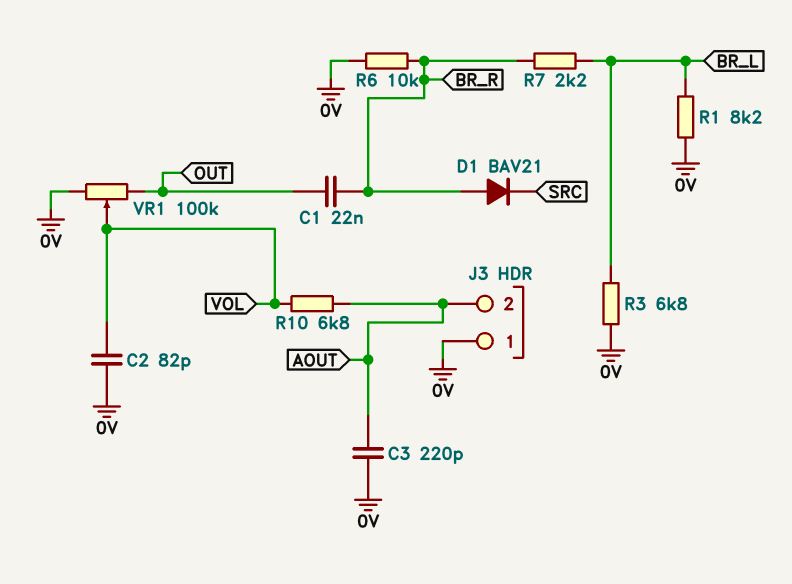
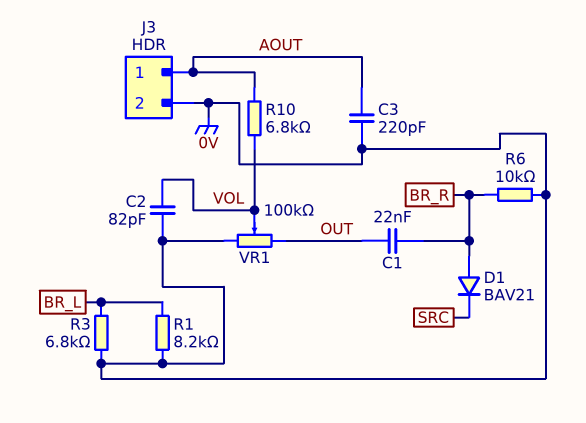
J3 pin 1: 0V -> AOUT
J3 pin 2: AOUT -> 0V
R7: 2.2k (BR_L, BR_R) -> none

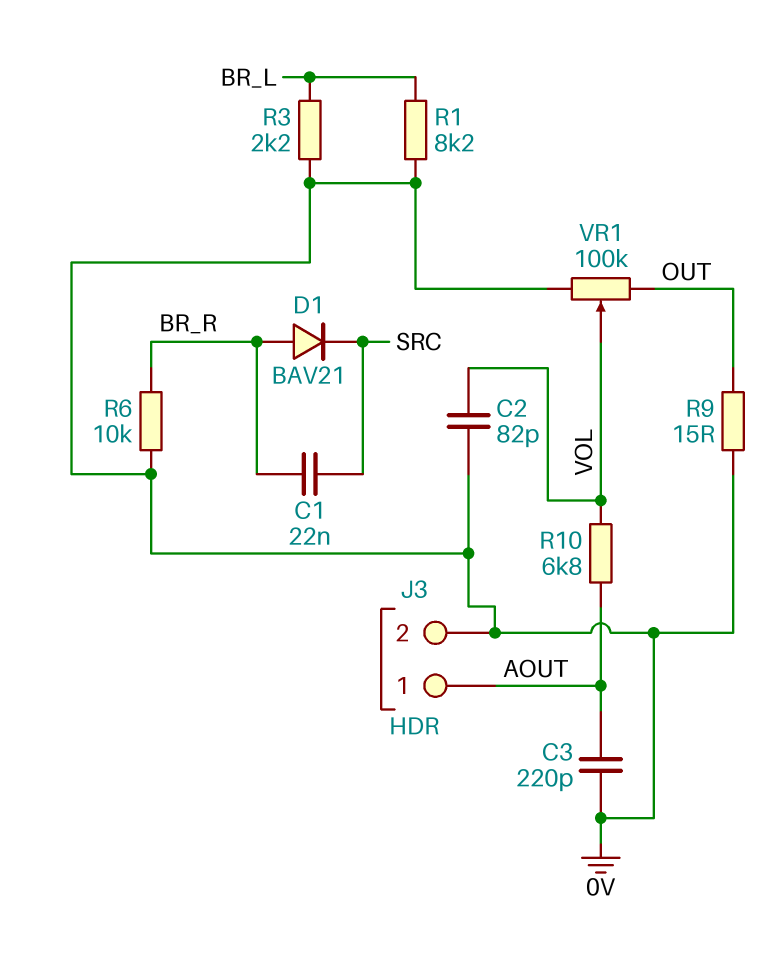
C1: 22nF (BR_R, OUT) -> 22nF (BR_R, SRC)
R3: 6.8k (0V, BR_L) -> 2.2k (0V, BR_L)
R9: none -> 15 (0V, OUT)

